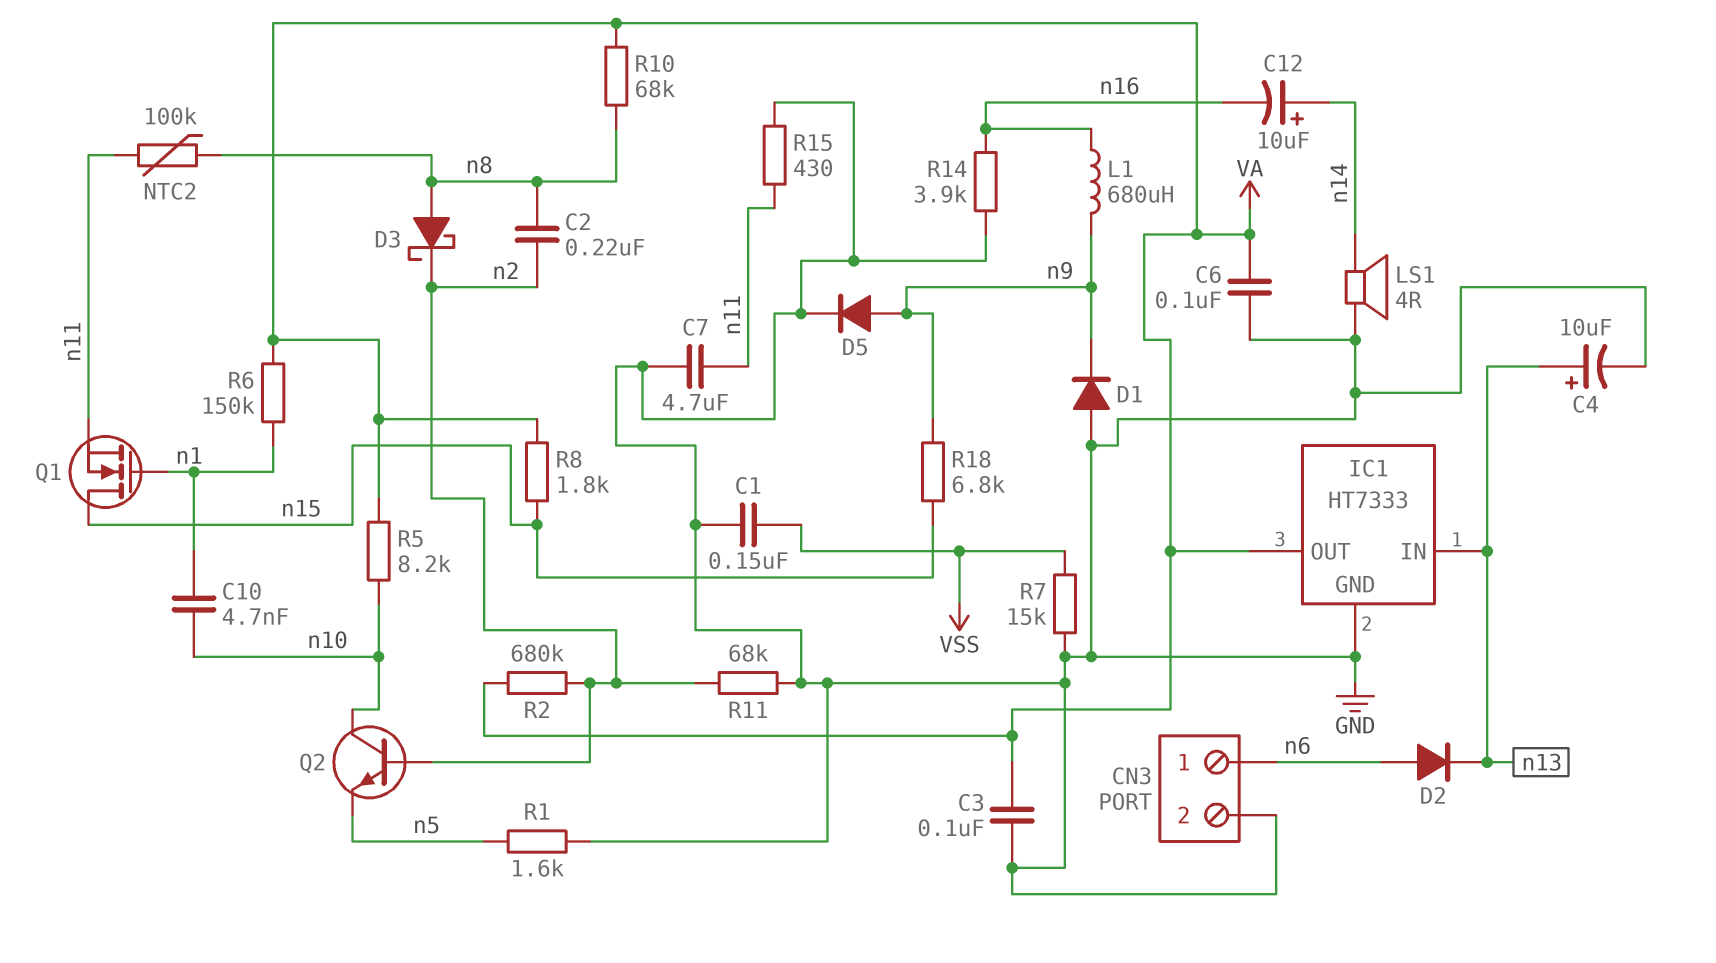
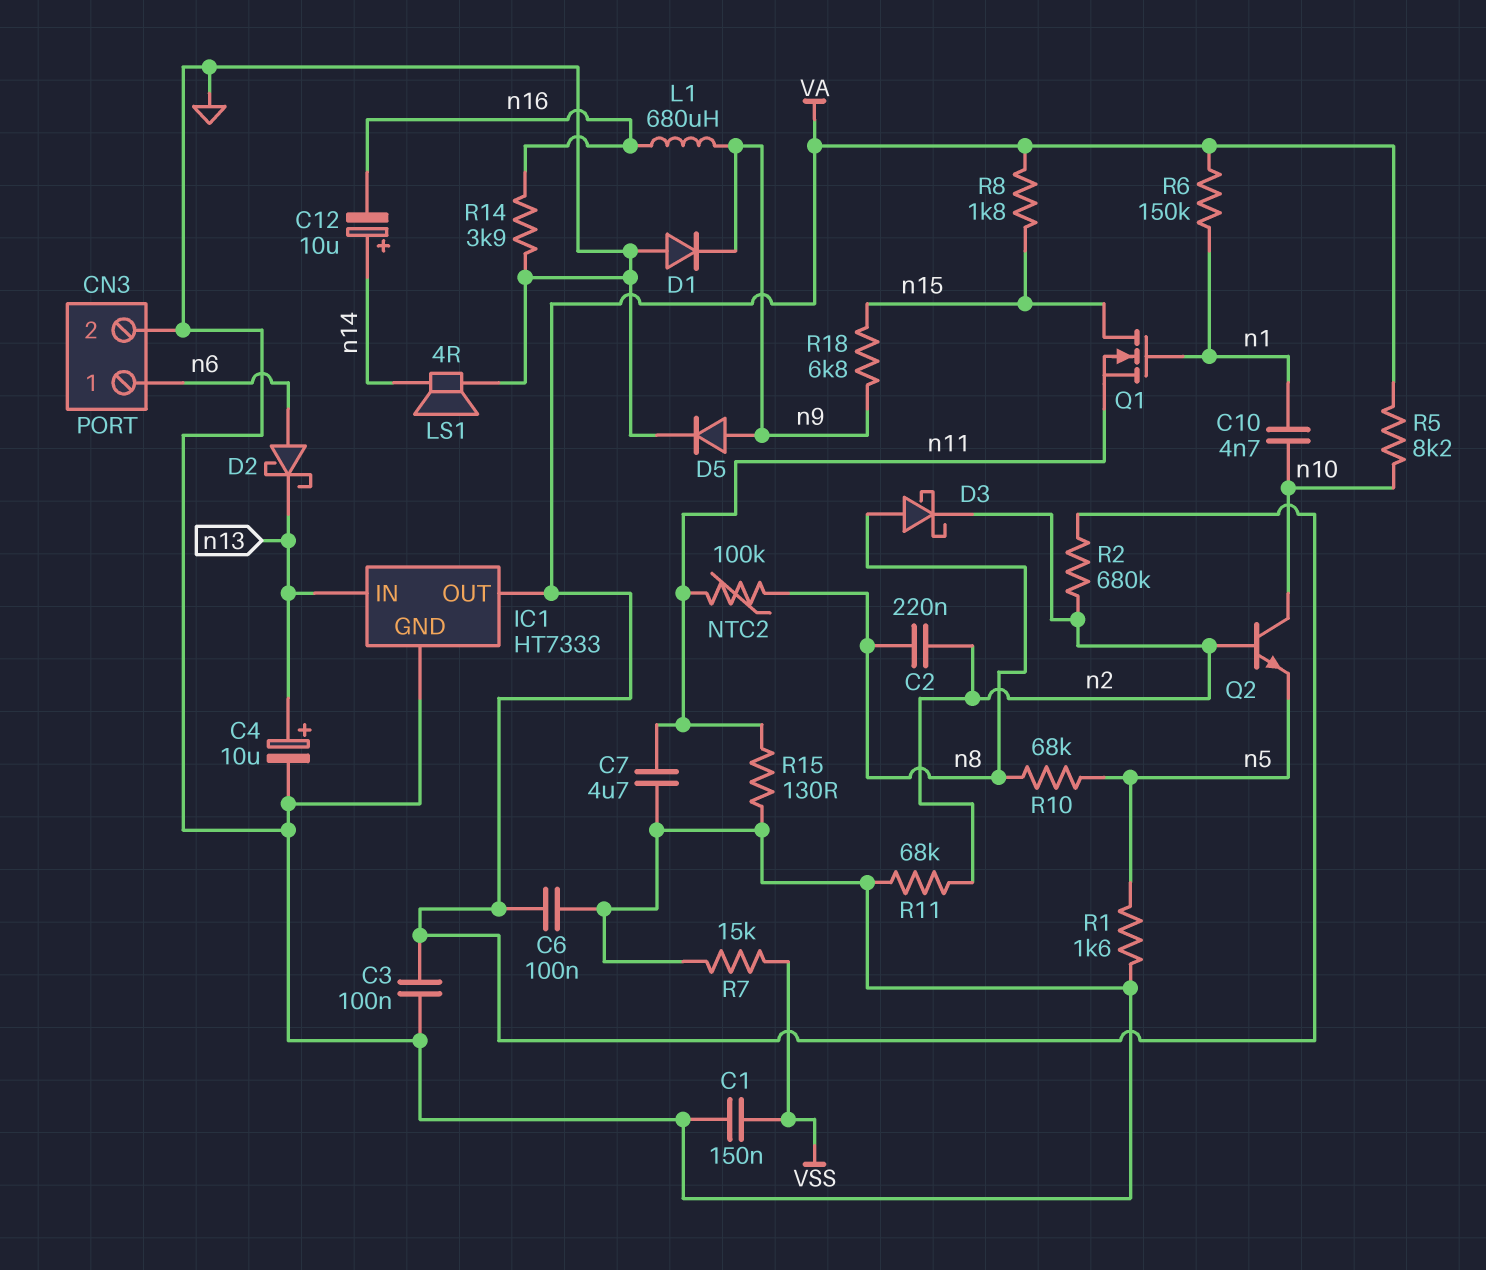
D2: diode (A n6, K n13) -> schottky (A n6, K n13)
R10: 68k (VA, n8) -> 68k (n5, n8)
R15: 430 (GND, n11) -> 130 (GND, n11)

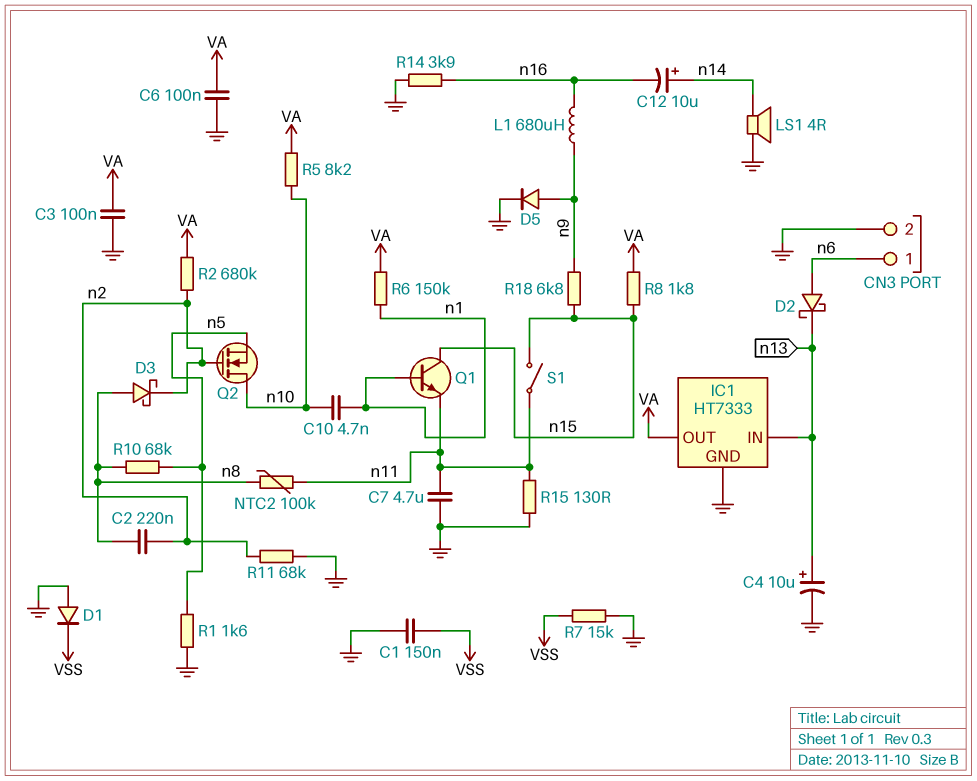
D1: diode (A GND, K n9) -> diode (A GND, K VSS)
Q1: NMOS (G n1, D n15, S n11) -> NPN (B n1, C n15, E n11)
Q2: NPN (B n2, C n10, E n5) -> NMOS (G n2, D n10, S n5)
S1: none -> switch (n11, n15)

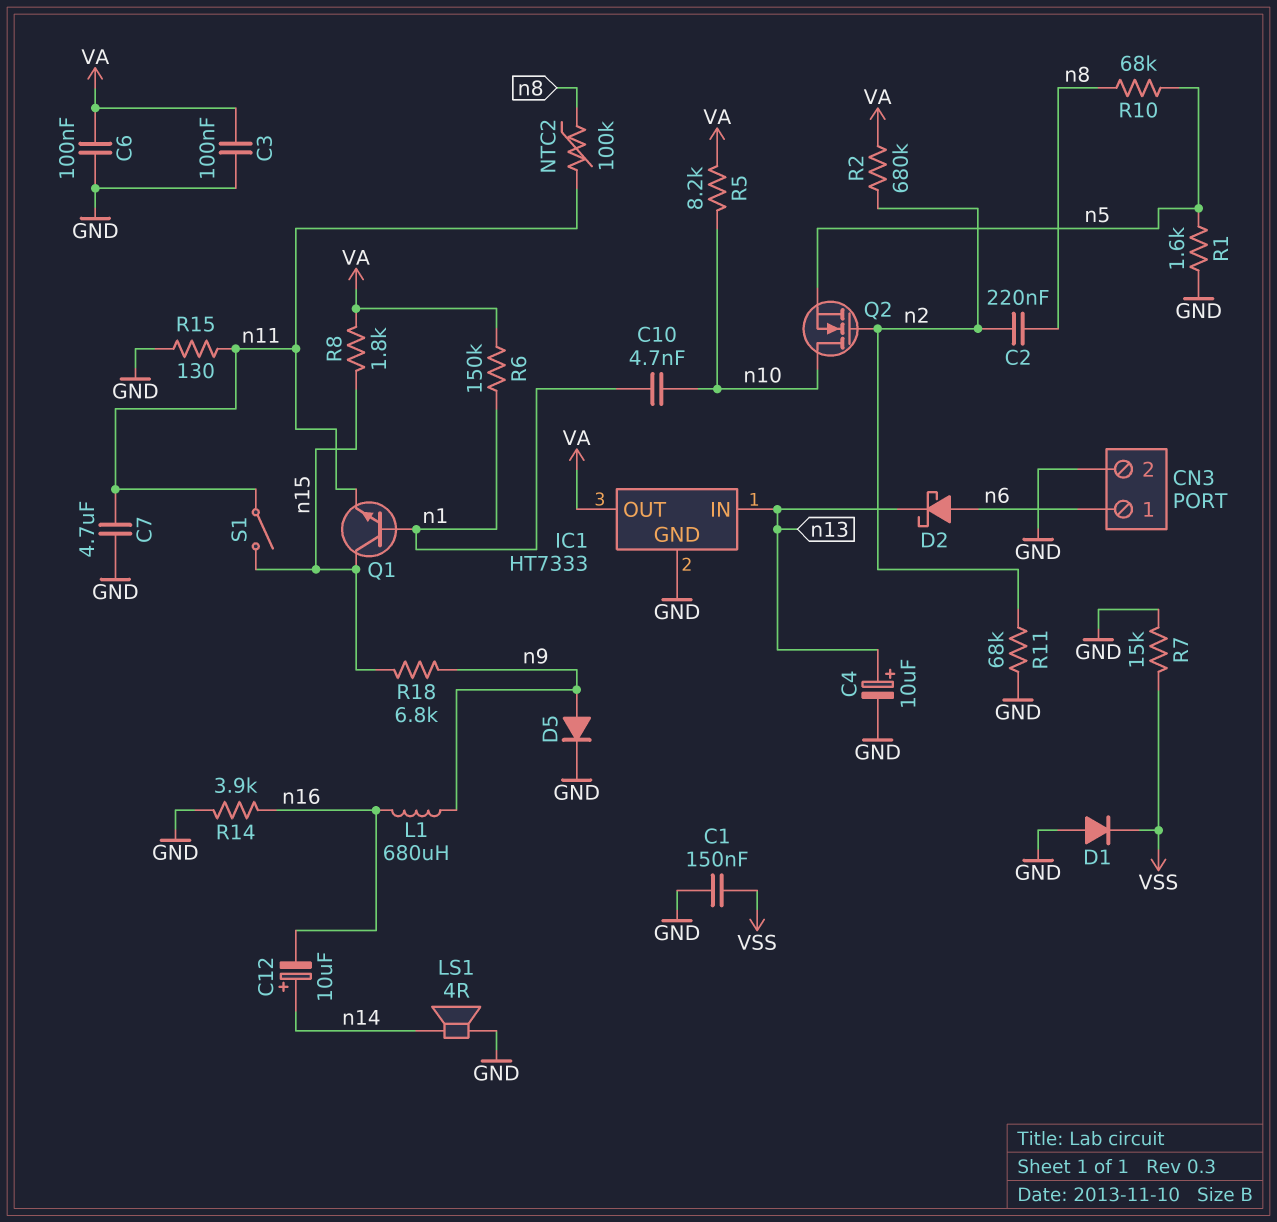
D3: schottky (A n8, K n2) -> none

